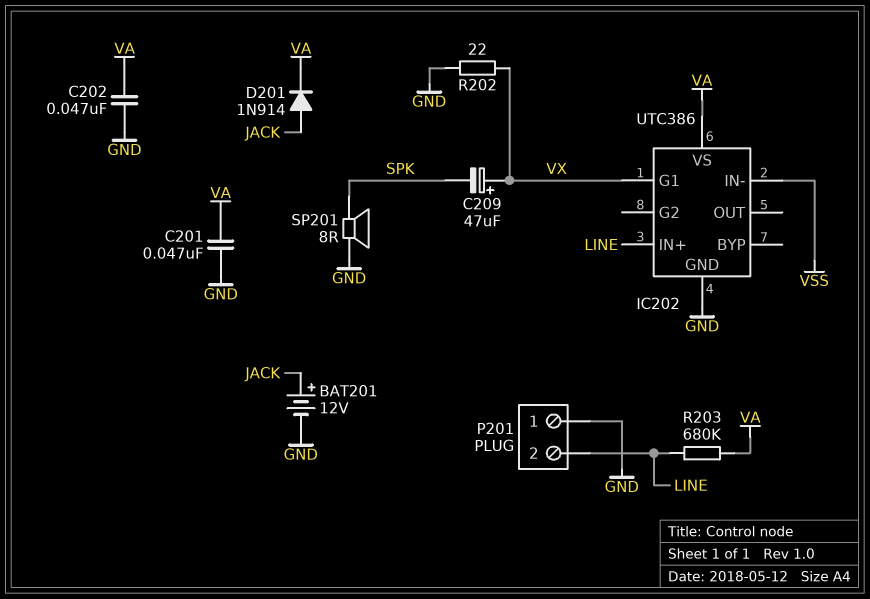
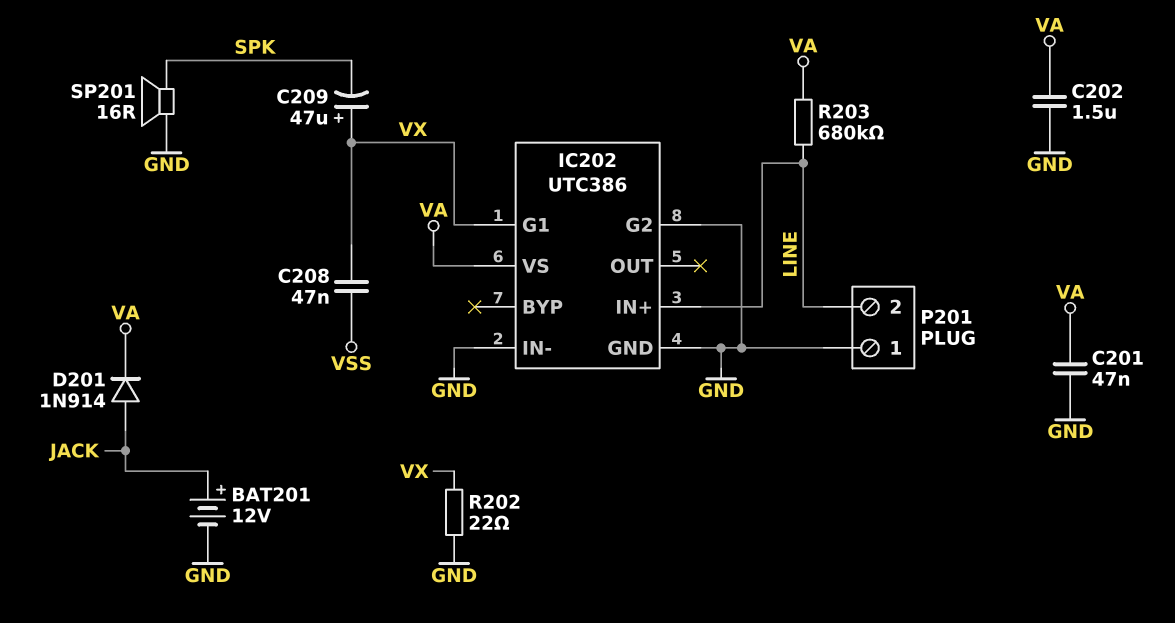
C202: 47nF (GND, VA) -> 1.5uF (GND, VA)
C208: none -> 47nF (VSS, VX)
IC202 pin G2: none -> GND
IC202 pin IN-: VSS -> GND
SP201: speaker 8R (GND, SPK) -> speaker 16R (GND, SPK)

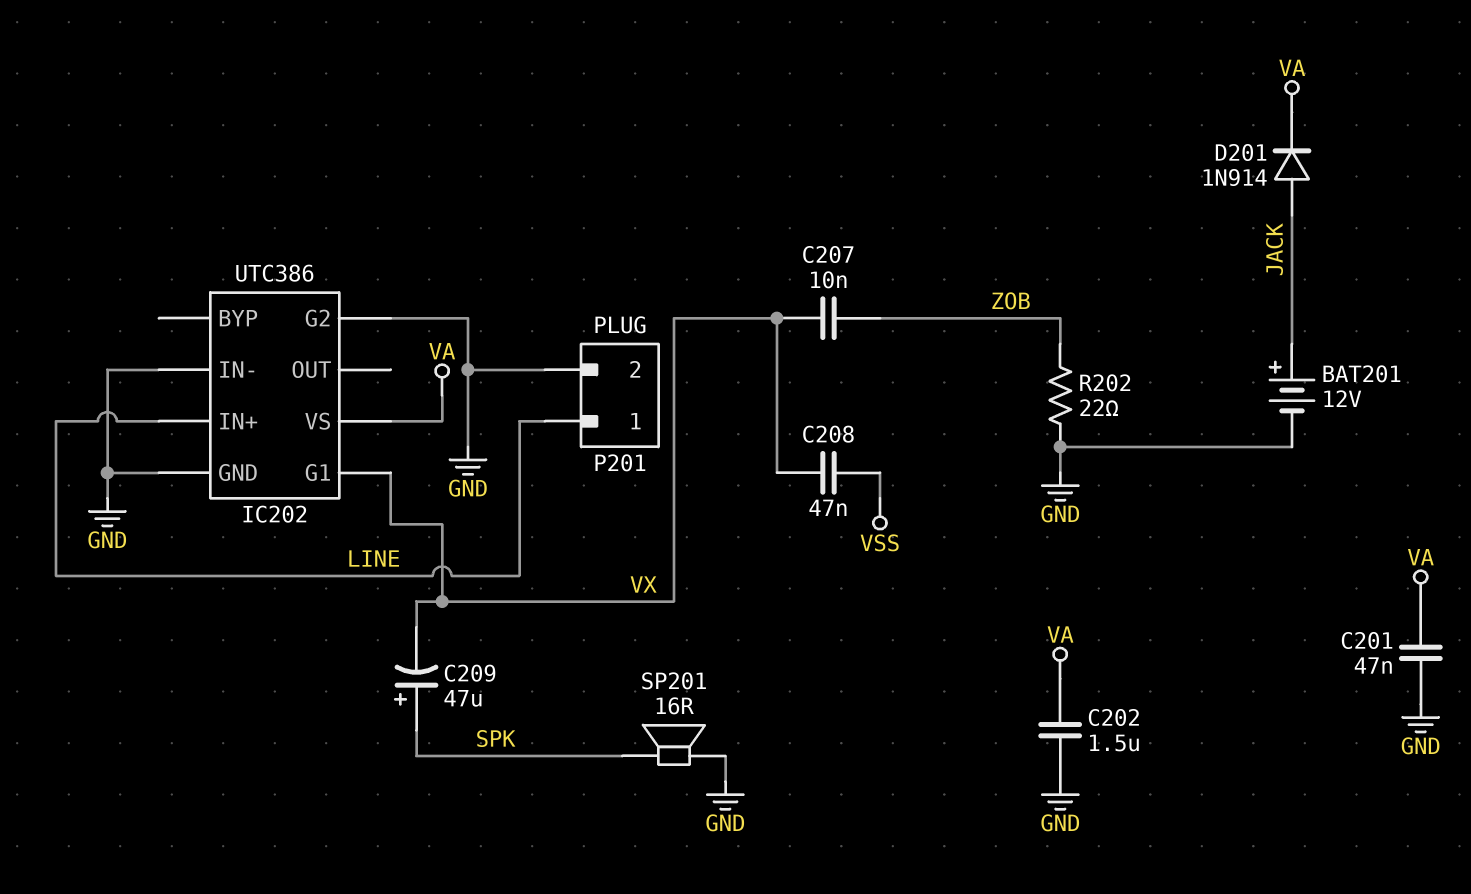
C207: none -> 10nF (VX, ZOB)
C209: 47uF (plus VX, minus SPK) -> 47uF (plus SPK, minus VX)
P201 pin 1: GND -> LINE
P201 pin 2: LINE -> GND
R202: 22 (GND, VX) -> 22 (GND, ZOB)
R203: 680k (LINE, VA) -> none

